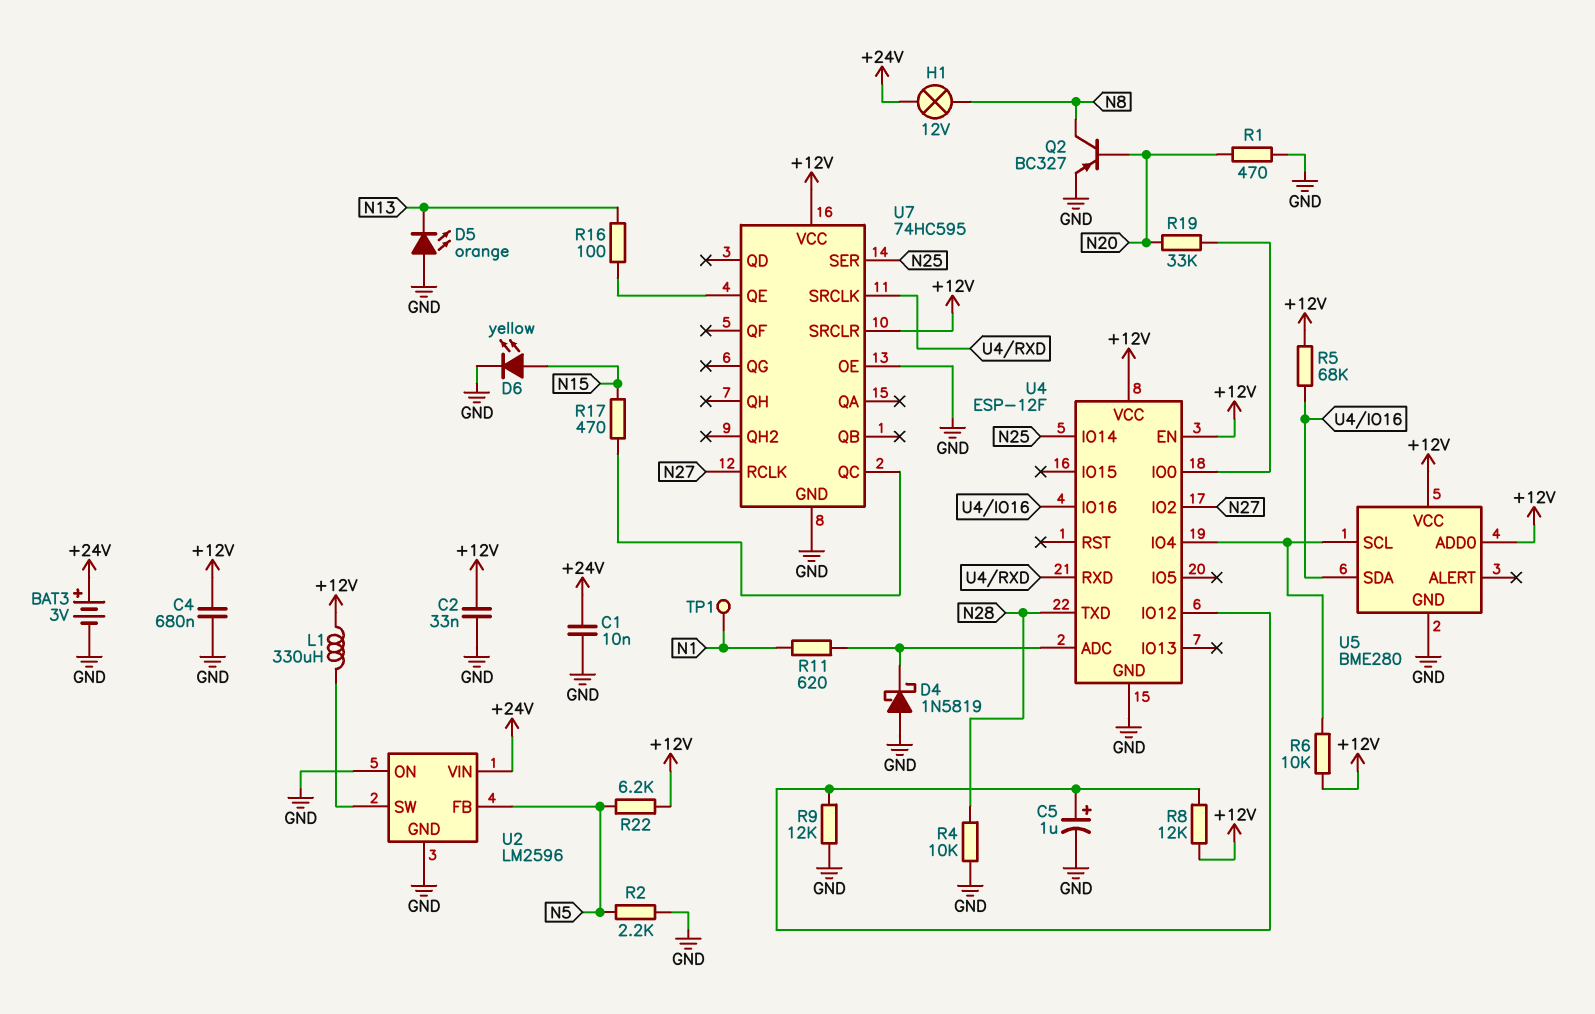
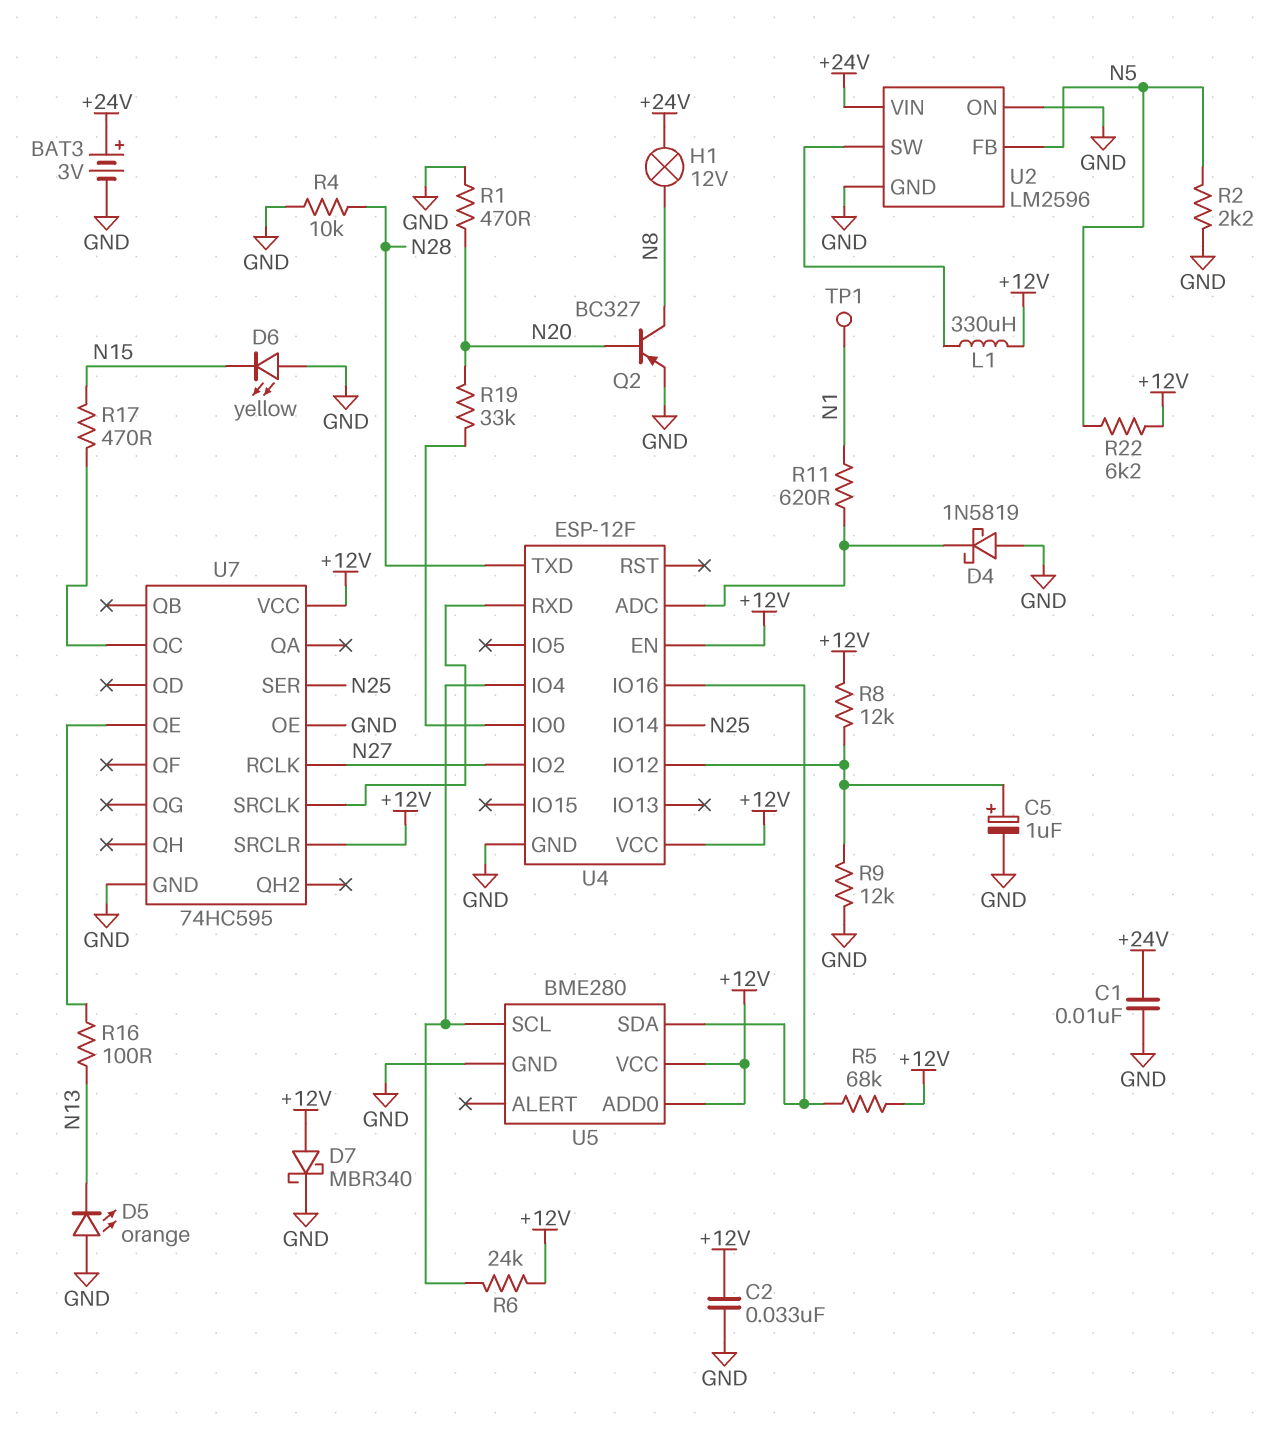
C4: 680nF (+12V, GND) -> none
D6: LED yellow (A N15, K GND) -> LED yellow (A GND, K N15)
D7: none -> schottky MBR340 (A +12V, K GND)
R6: 10k (+12V, U4/IO4) -> 24k (+12V, U4/IO4)

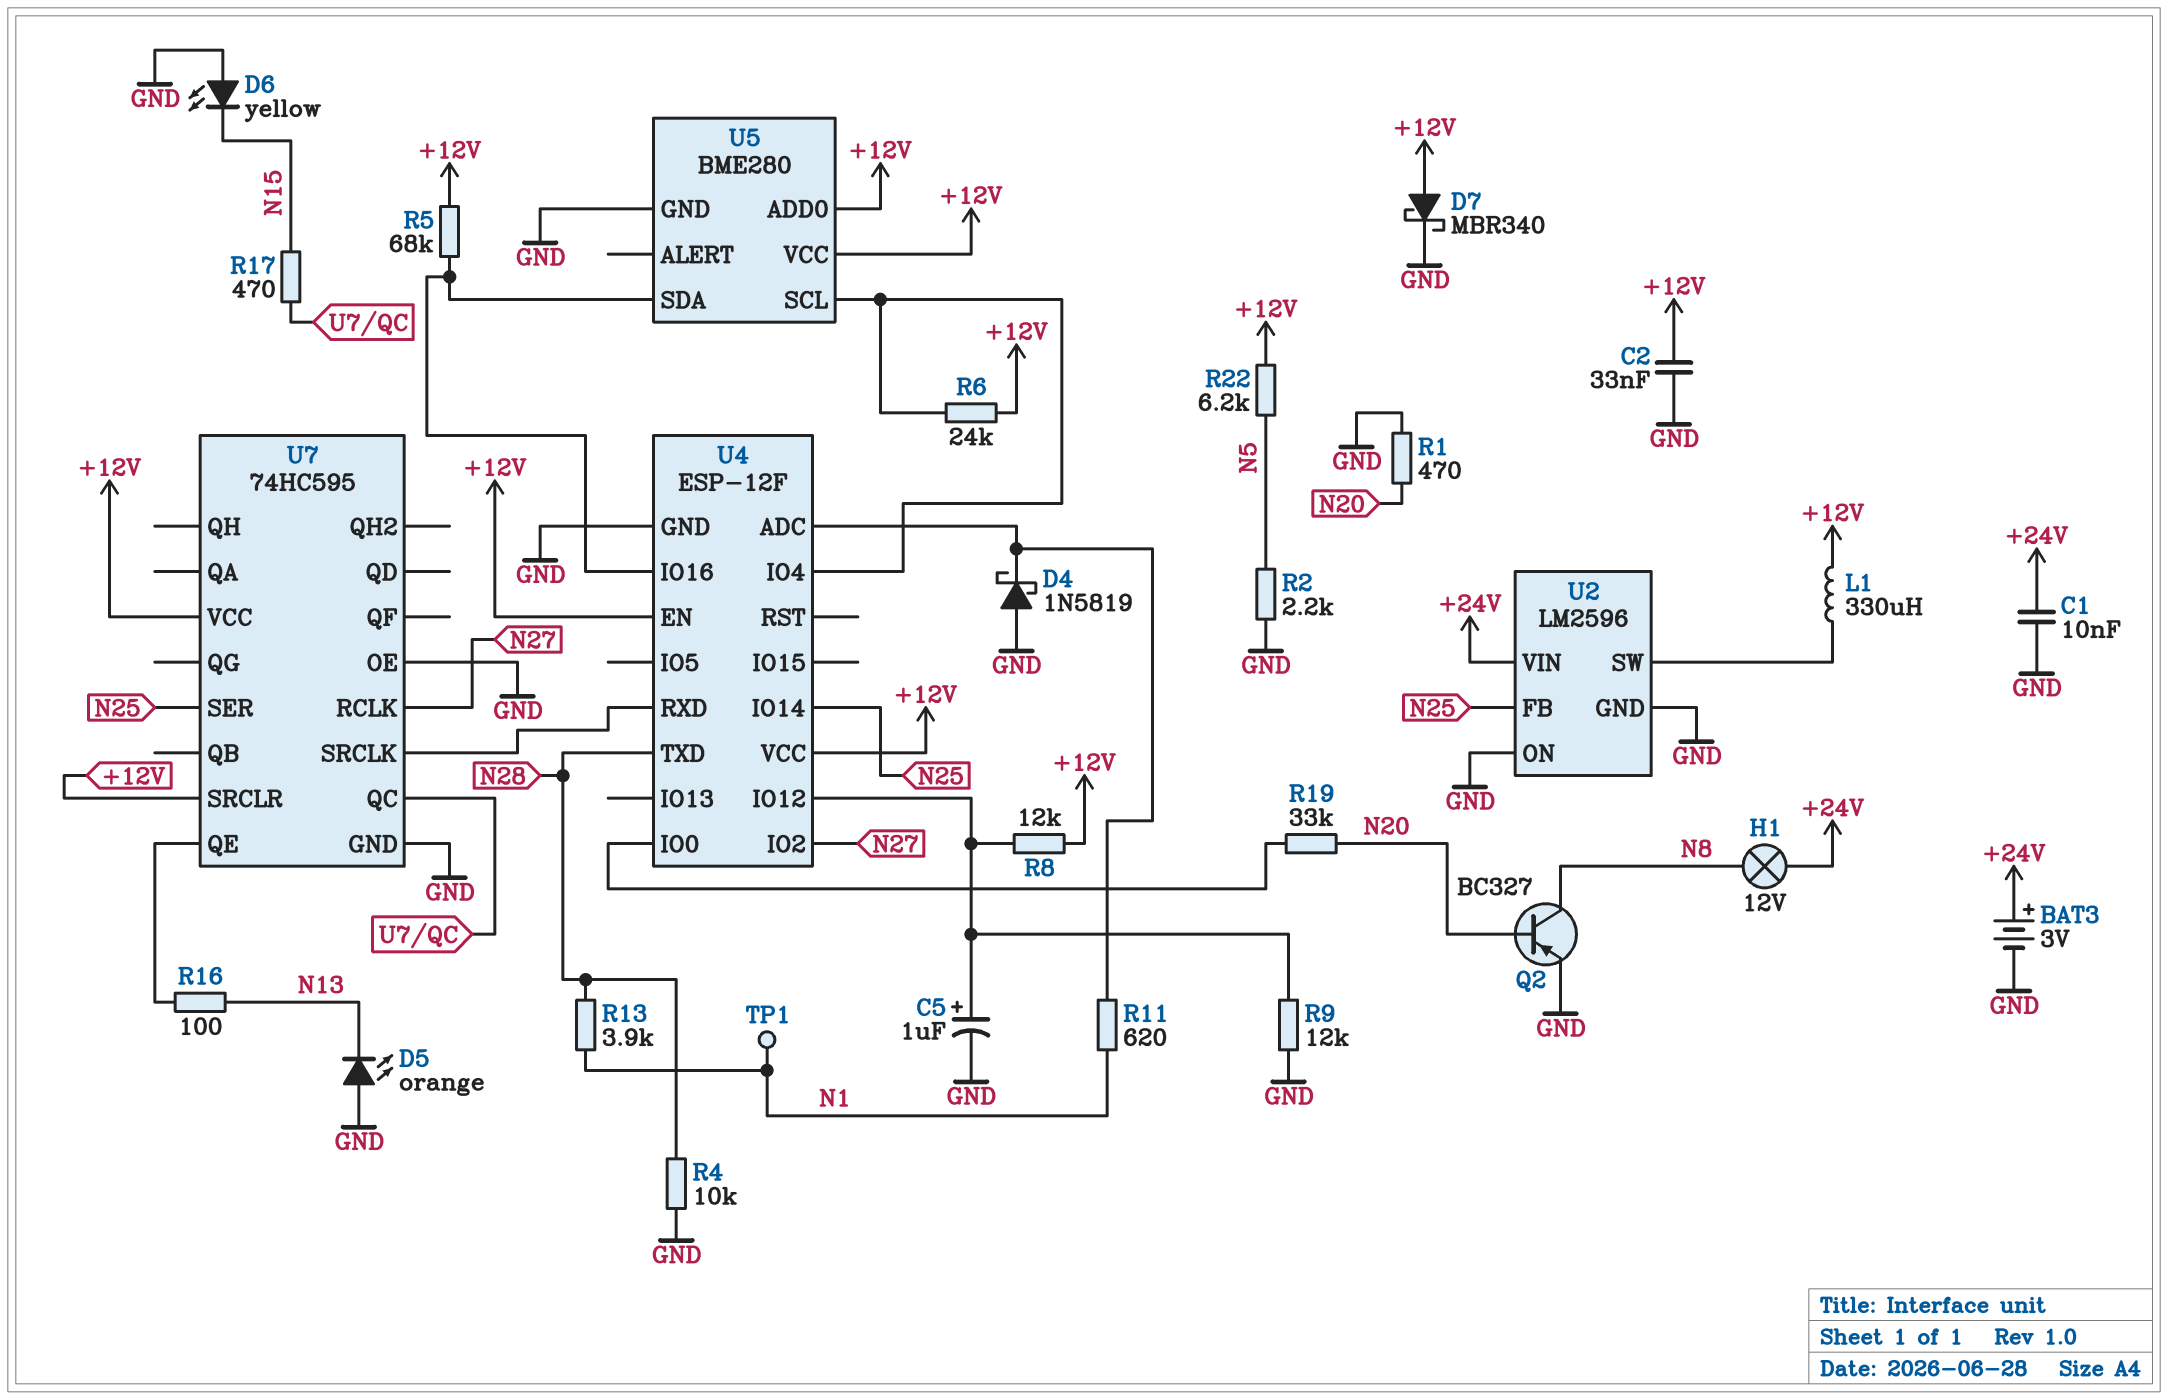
R13: none -> 3.9k (N1, N28)
U2 pin FB: N5 -> N25

